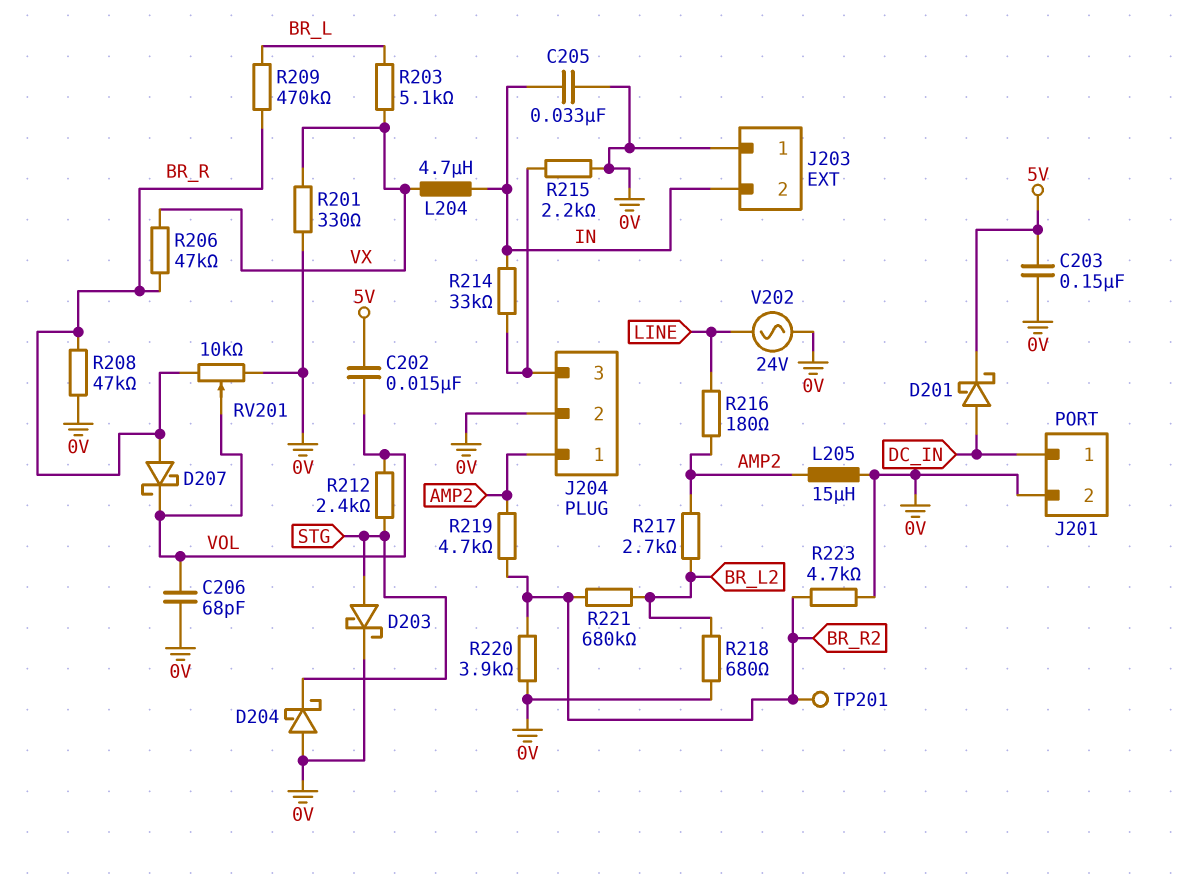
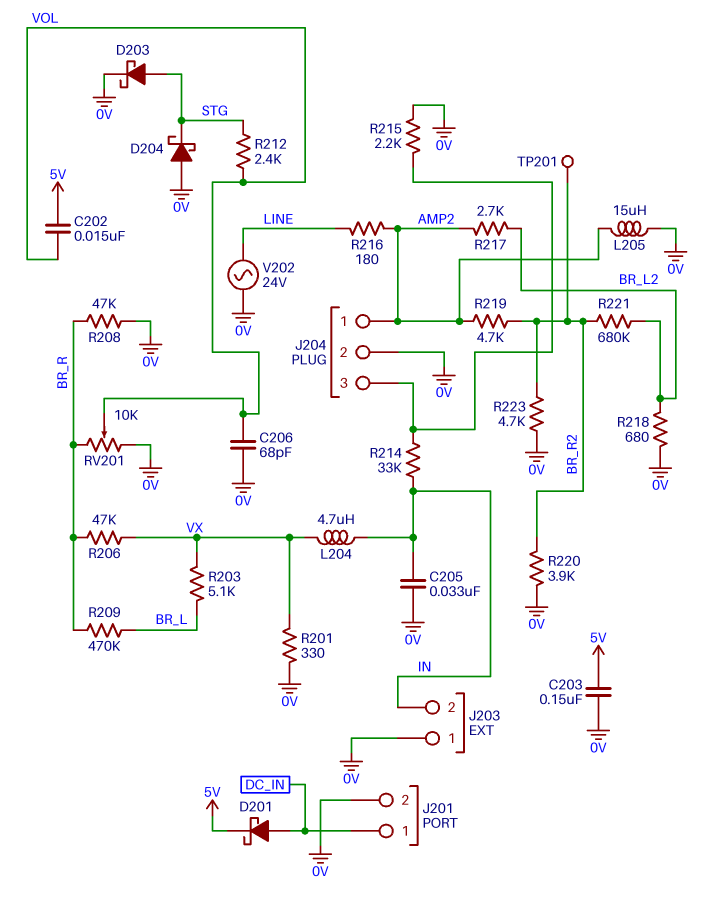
D207: schottky (A BR_R, K VOL) -> none

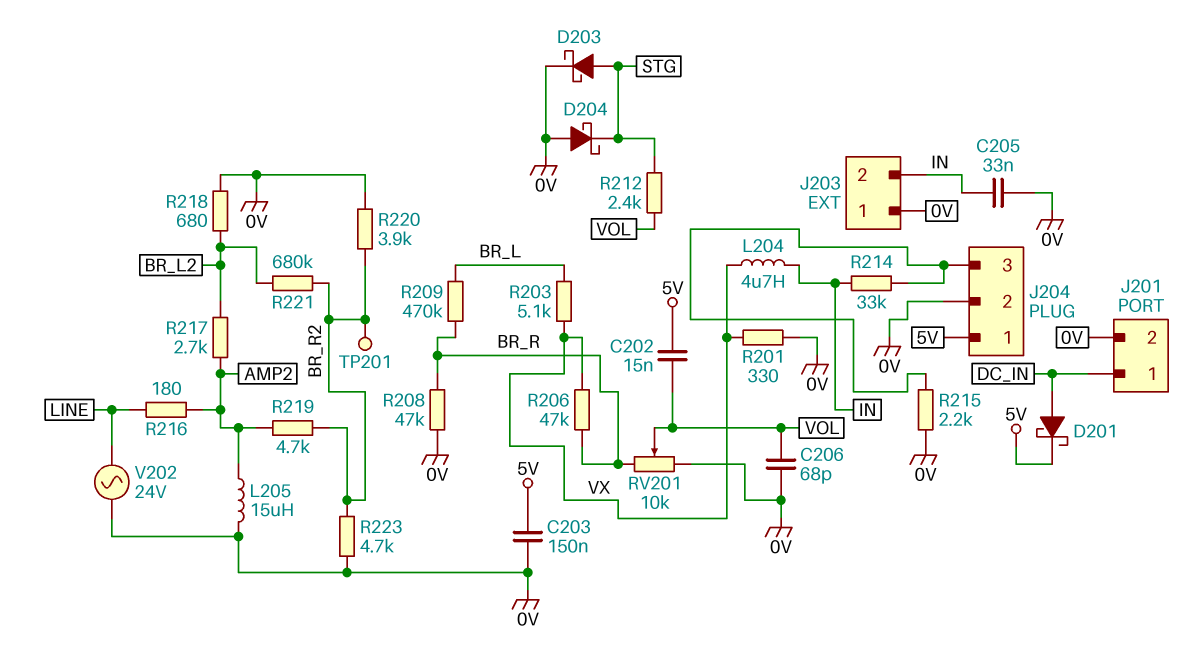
J204 pin 1: AMP2 -> 5V

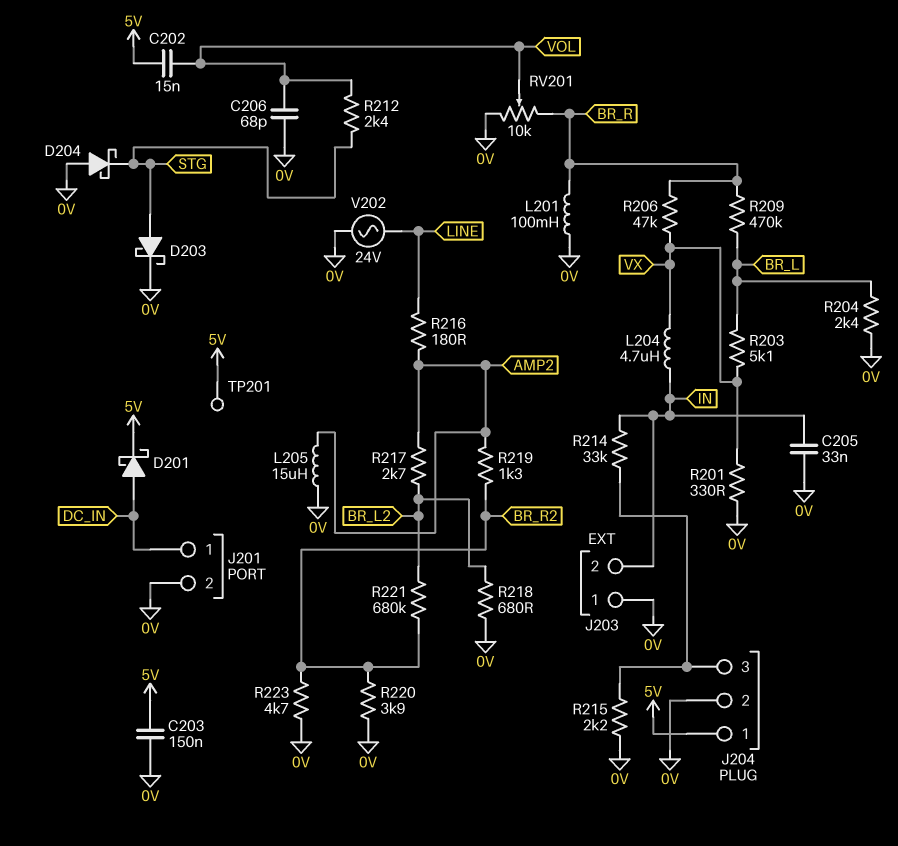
L201: none -> 100mH (0V, BR_R)
R204: none -> 2.4k (0V, BR_L)
R208: 47k (0V, BR_R) -> none
R219: 4.7k (AMP2, BR_R2) -> 1.3k (AMP2, BR_R2)
TP201: test point (BR_R2) -> test point (5V)

